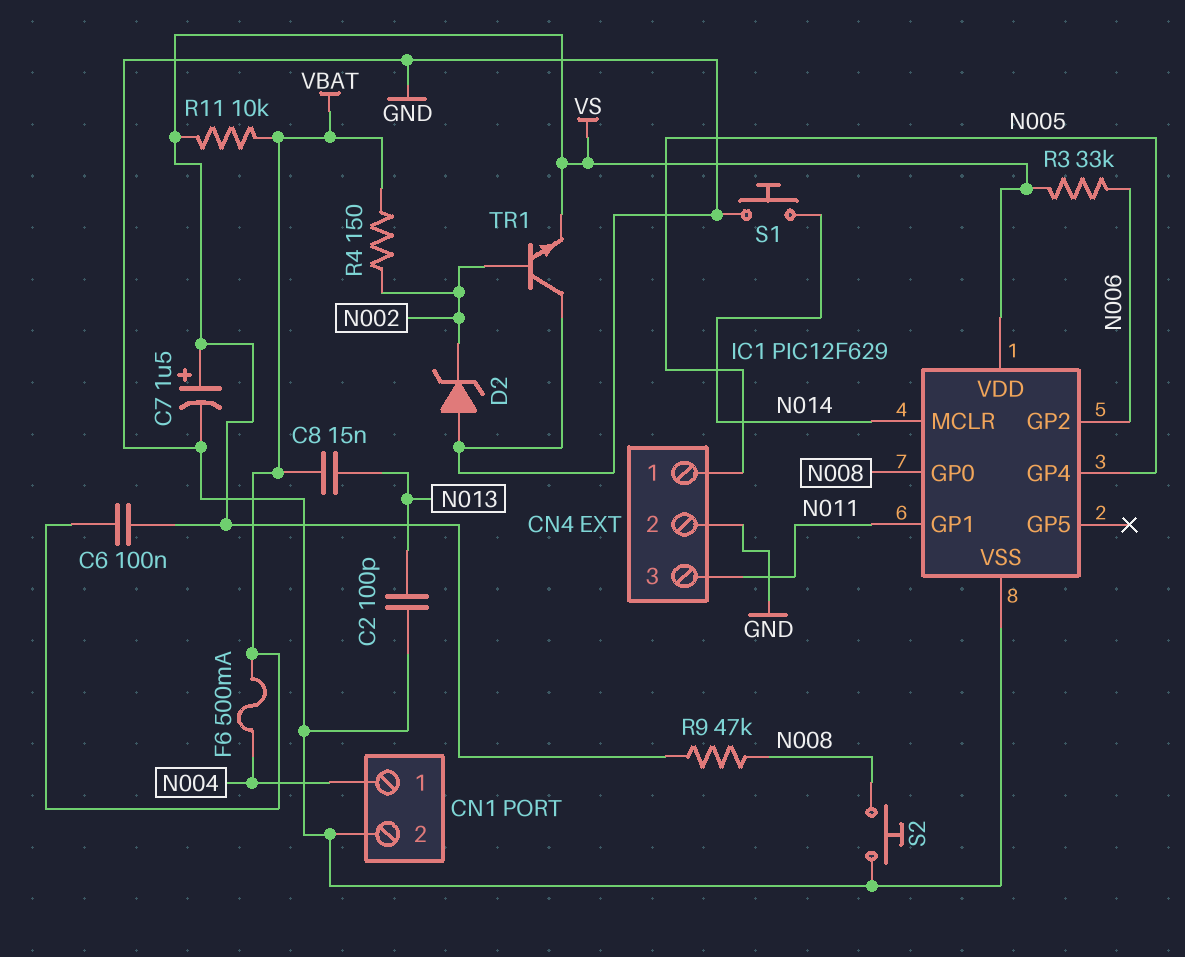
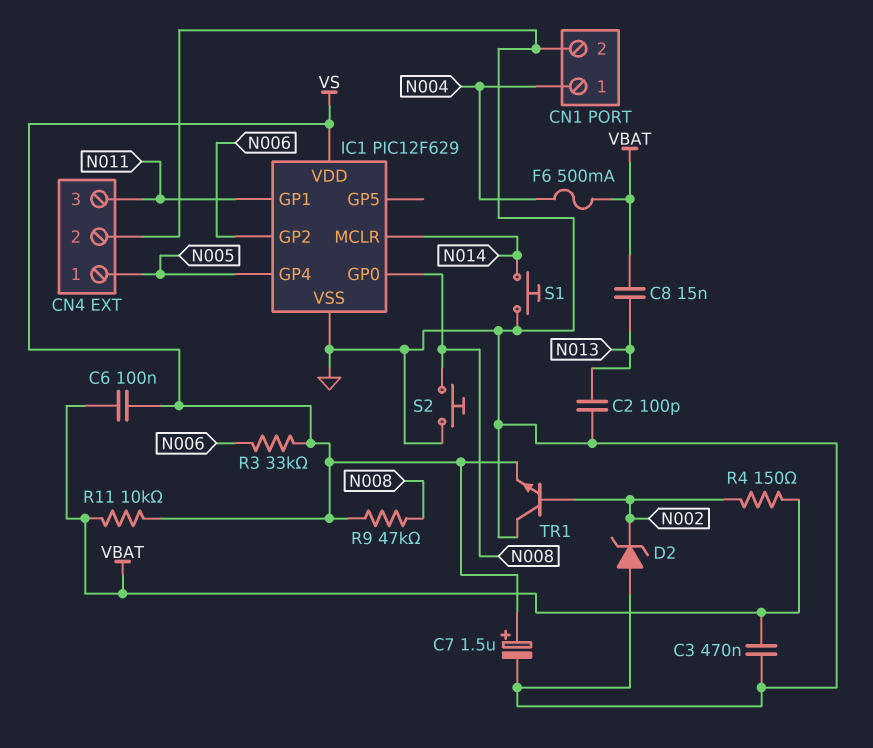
C3: none -> 470nF (GND, VBAT)

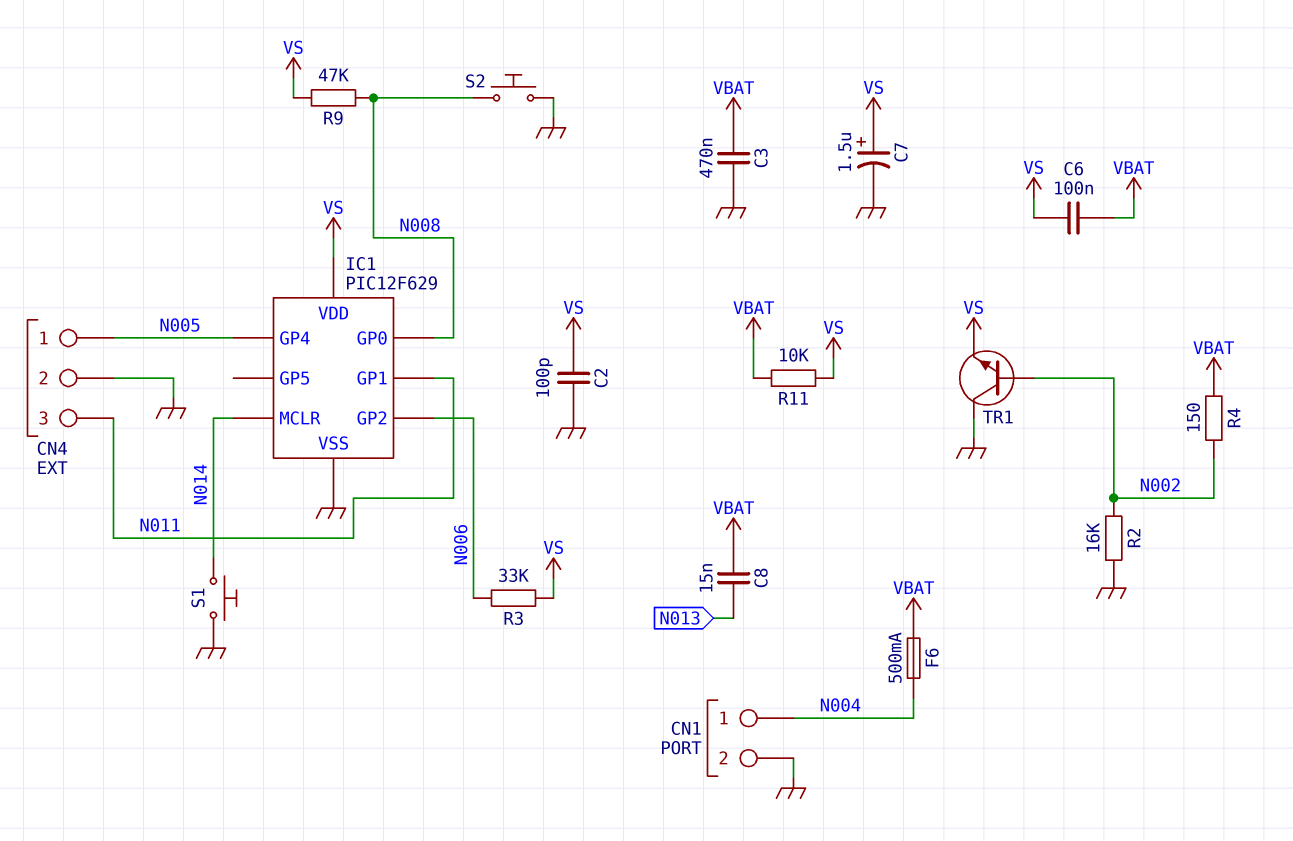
C2: 100pF (GND, N013) -> 100pF (GND, VS)
D2: zener (A GND, K N002) -> none
R2: none -> 16k (GND, N002)

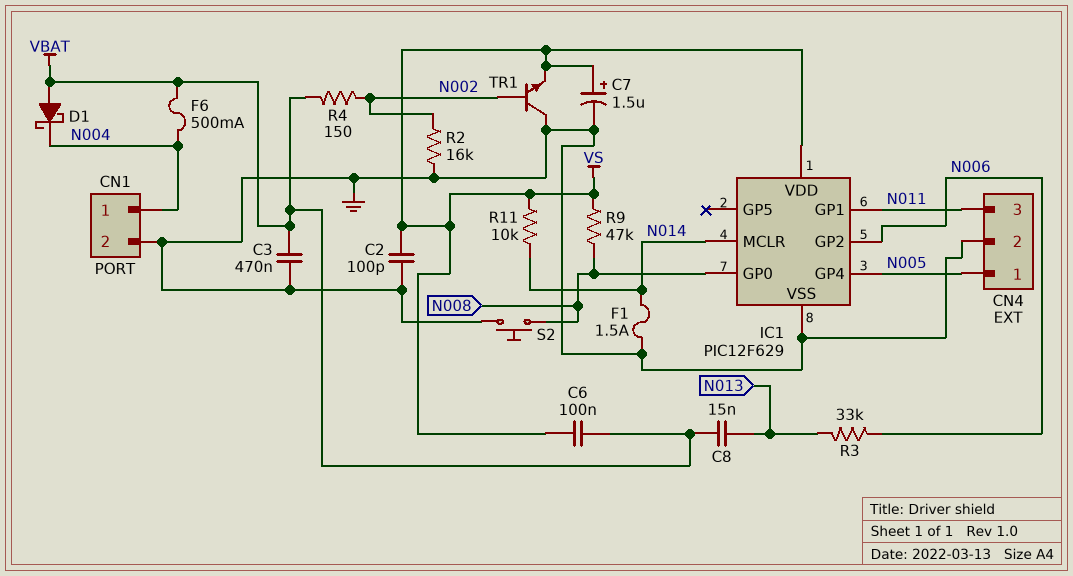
D1: none -> schottky (A VBAT, K N004)
F1: none -> 1.5A (GND, N014)
R3: 33k (N006, VS) -> 33k (N006, N013)
R11: 10k (VBAT, VS) -> 10k (N014, VS)
S1: button (GND, N014) -> none

